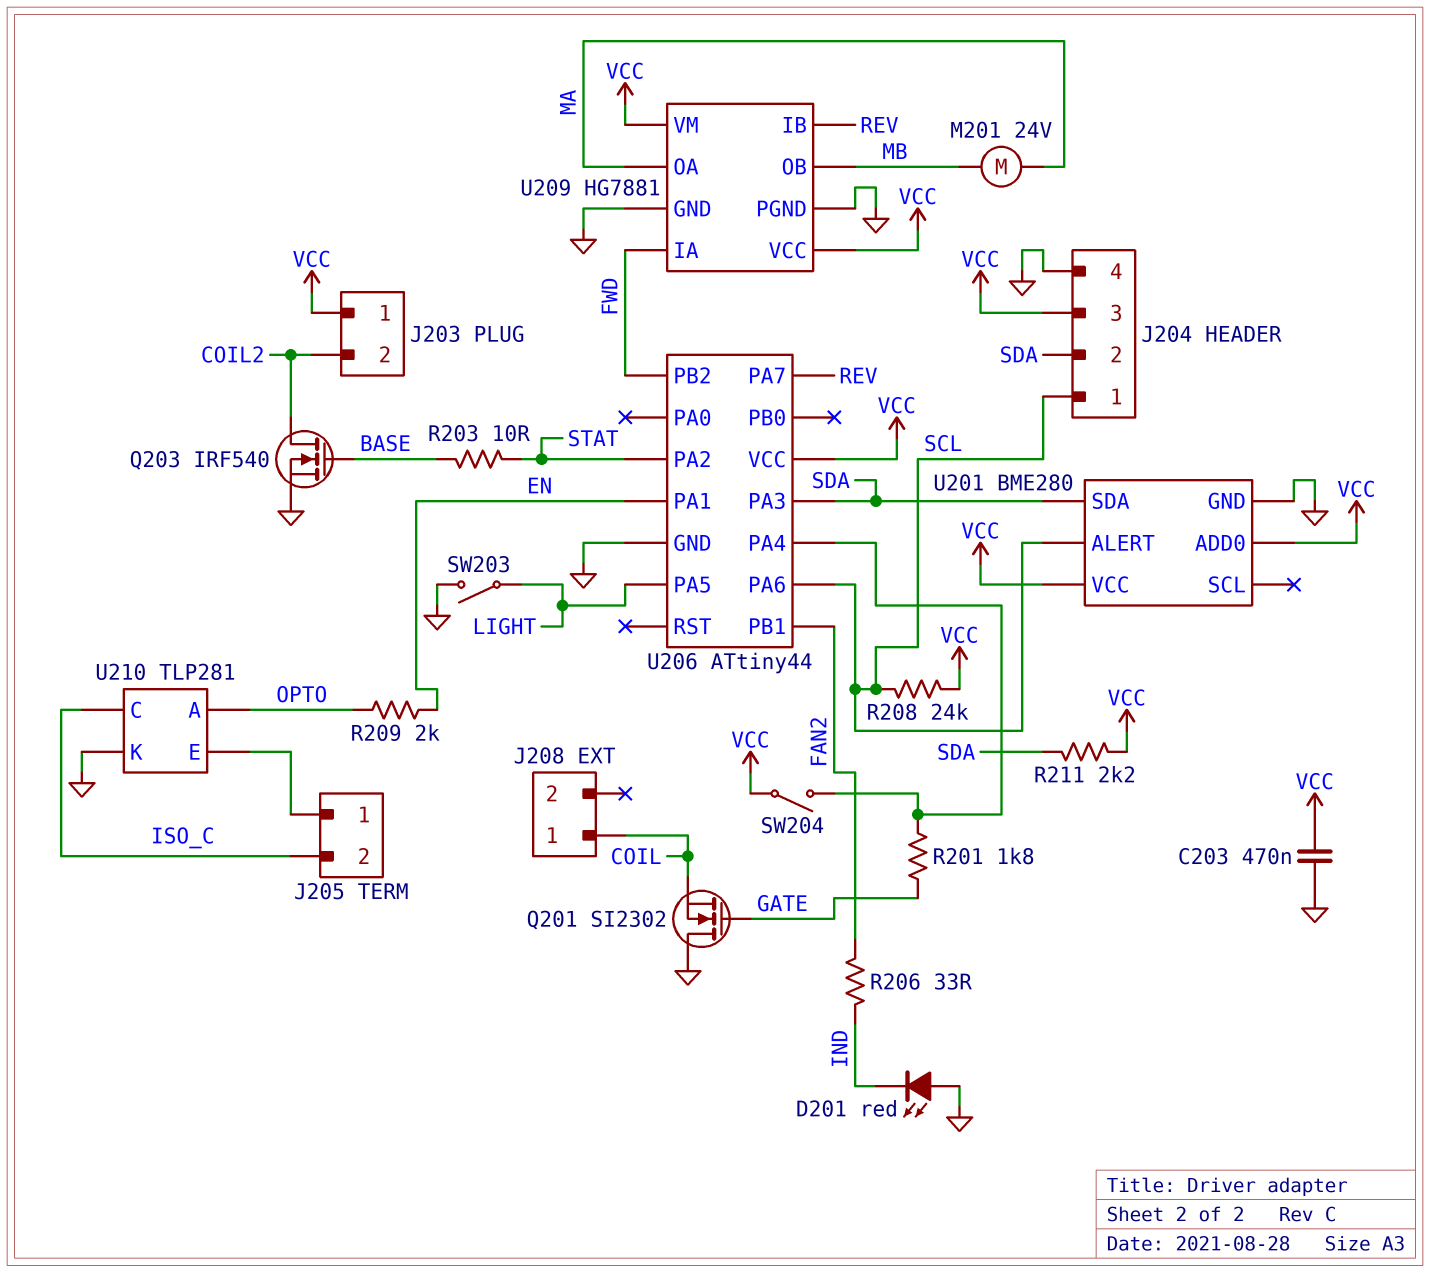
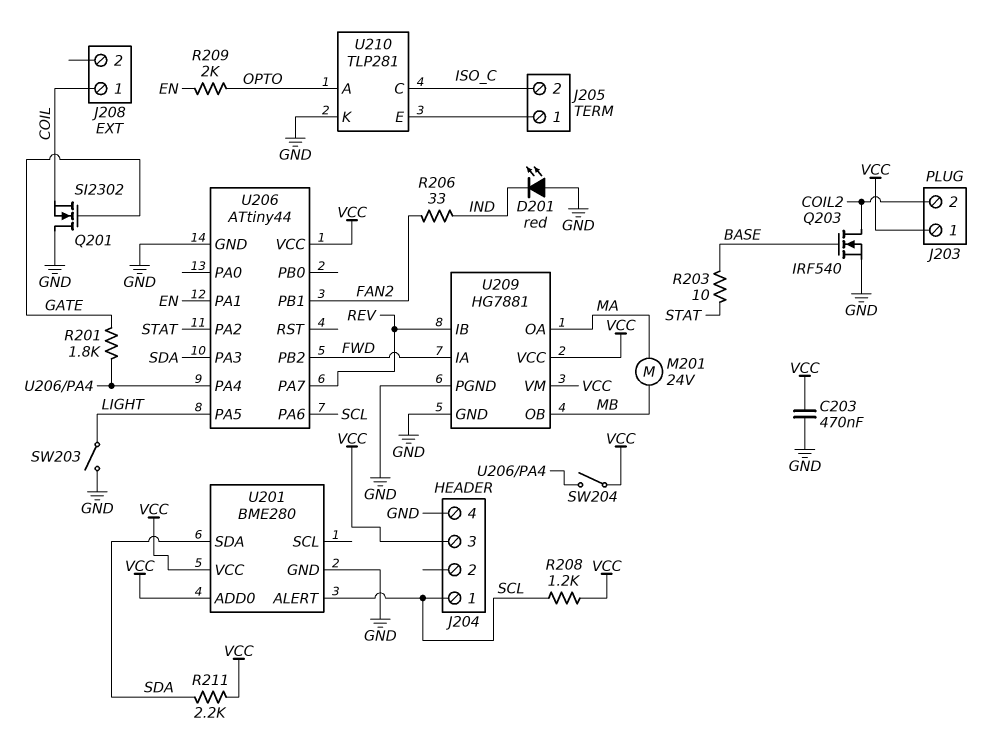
J204 pin 2: SDA -> none
R208: 24k (SCL, VCC) -> 1.2k (SCL, VCC)

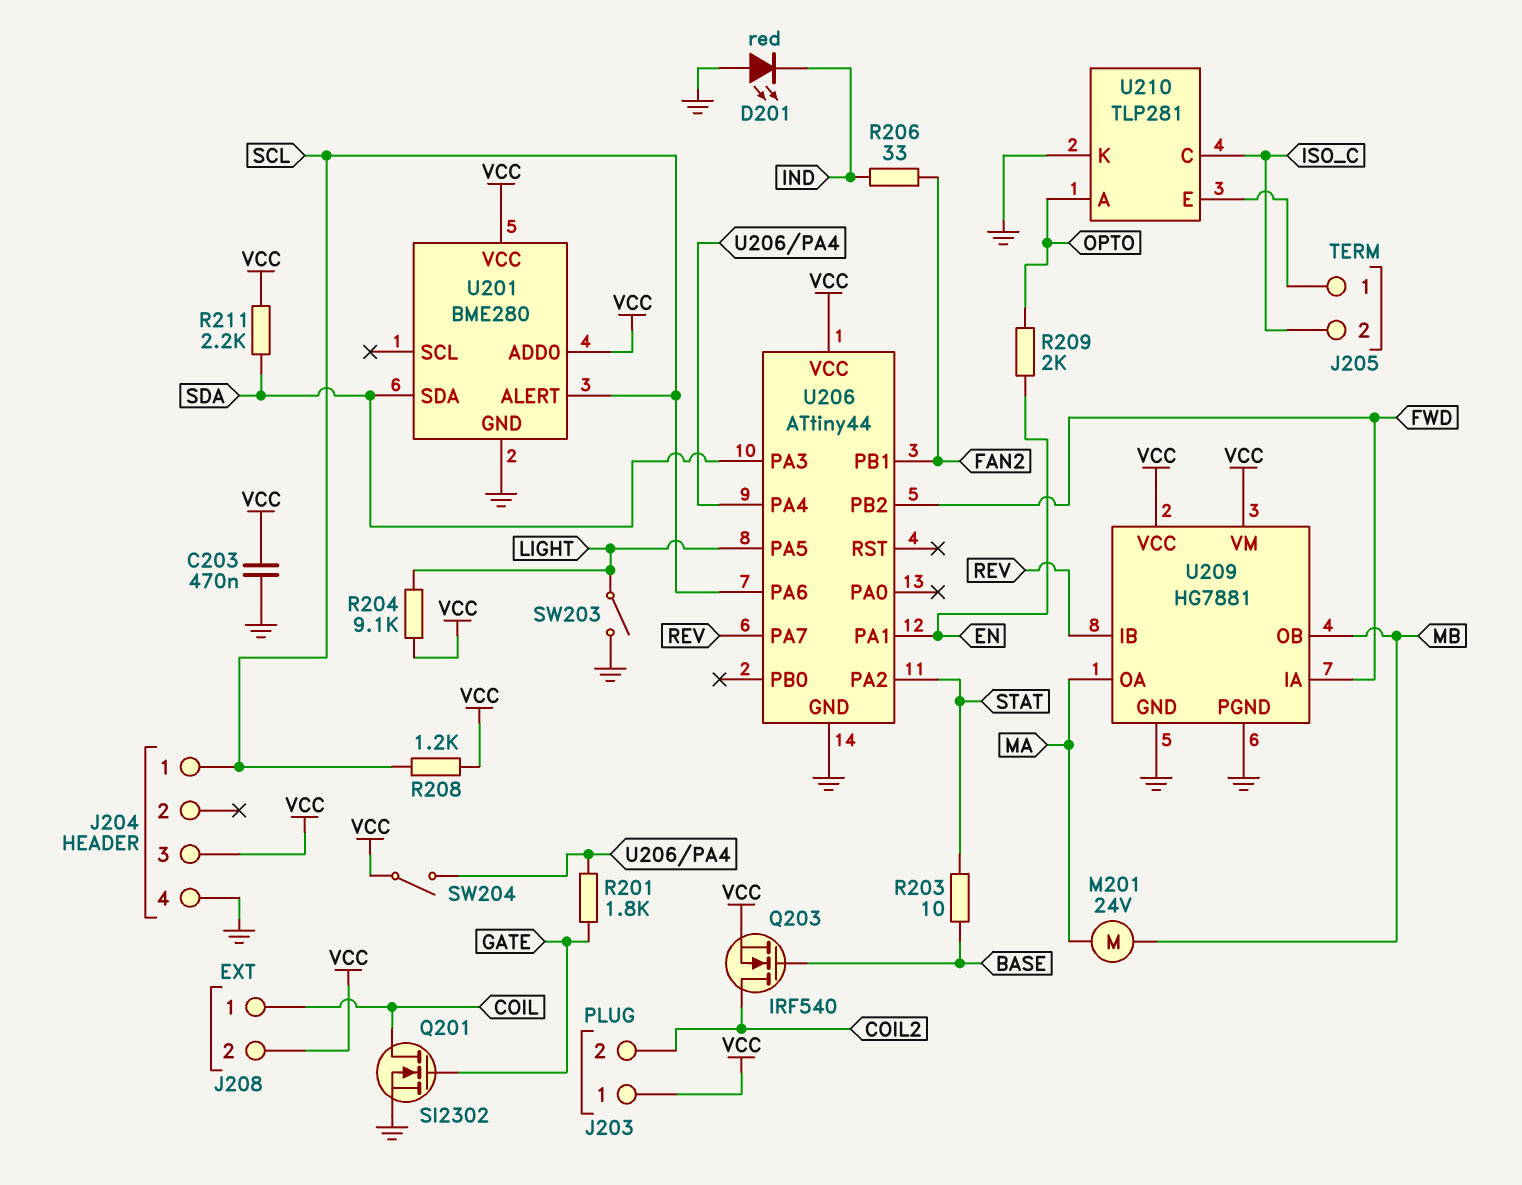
J208 pin 2: none -> VCC
Q201: NMOS SI2302 (G GATE, D GND, S COIL) -> NMOS SI2302 (G GATE, D COIL, S GND)
Q203: NMOS IRF540 (G BASE, D COIL2, S GND) -> NMOS IRF540 (G BASE, D COIL2, S VCC)
R204: none -> 9.1k (LIGHT, VCC)

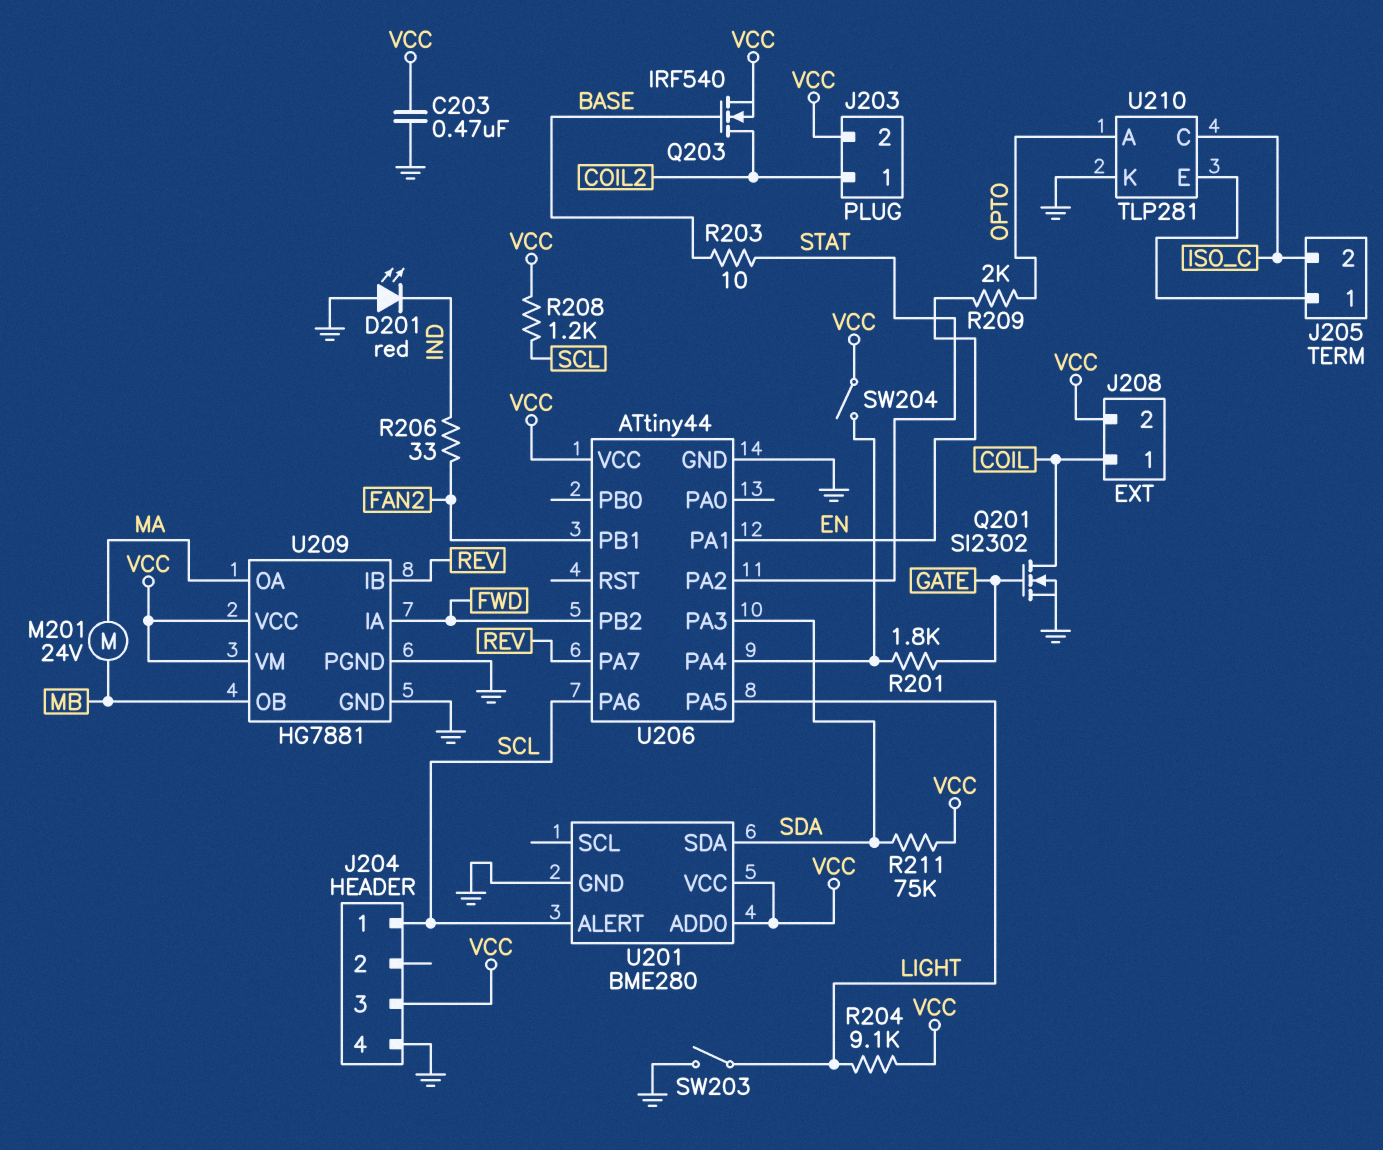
J203 pin 1: VCC -> COIL2
J203 pin 2: COIL2 -> VCC
R211: 2.2k (SDA, VCC) -> 75k (SDA, VCC)

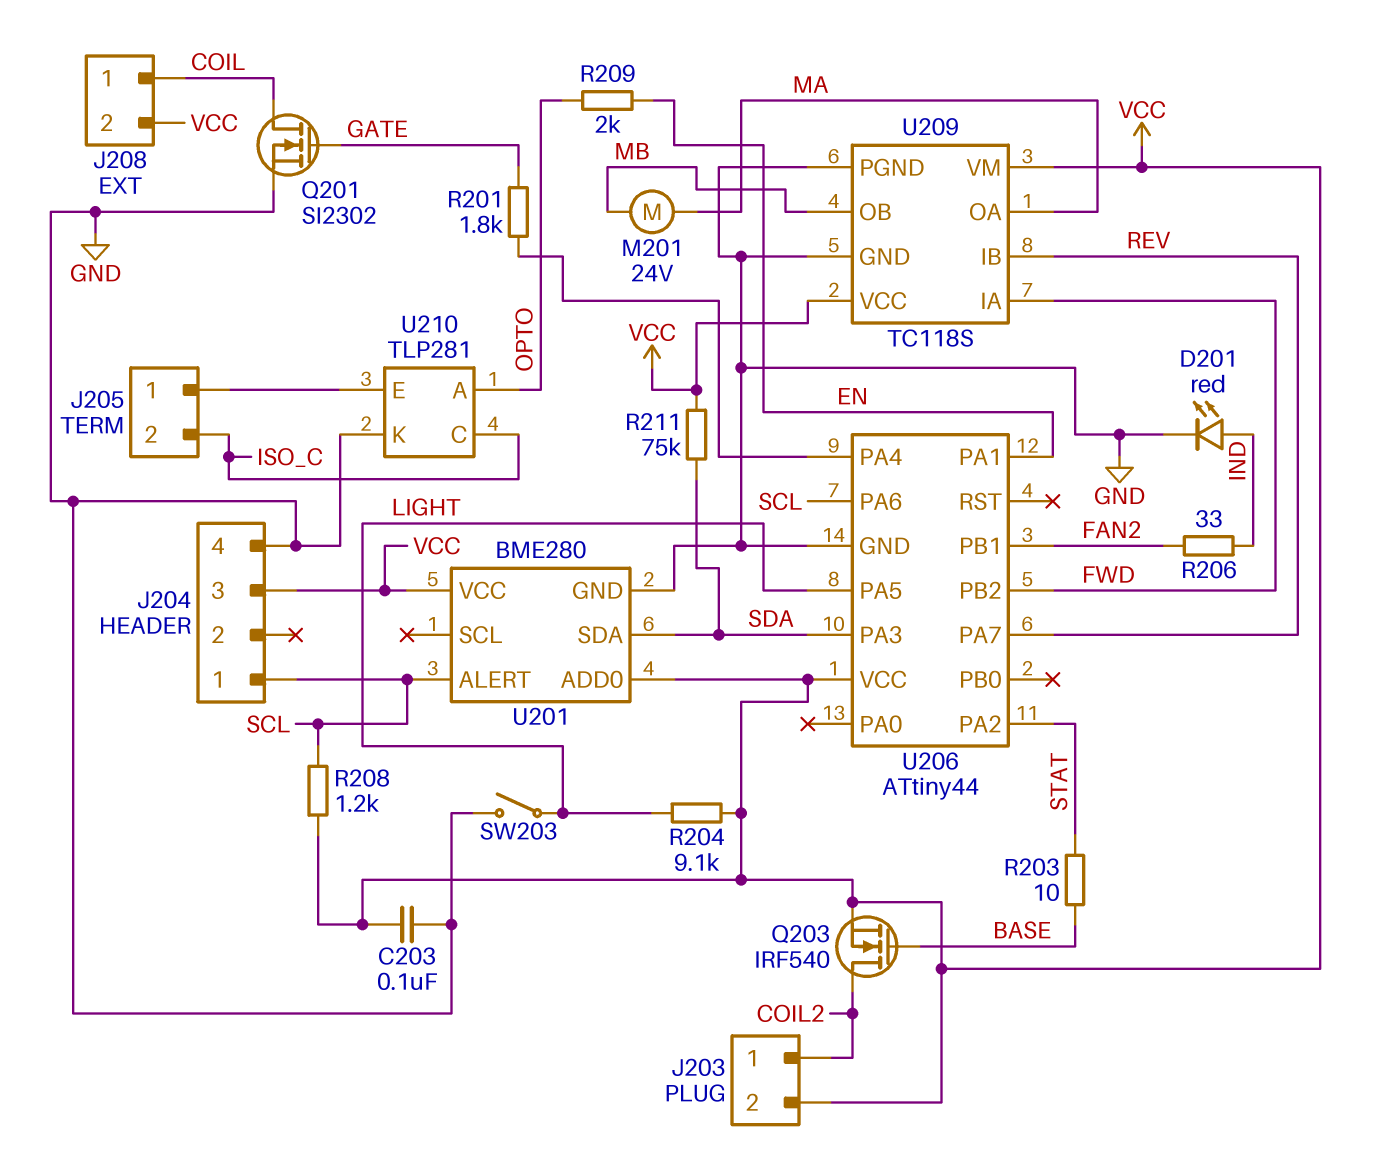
C203: 470nF (GND, VCC) -> 100nF (GND, VCC)
D201: LED red (A GND, K IND) -> LED red (A IND, K GND)
SW204: switch (U206/PA4, VCC) -> none
U209: HG7881 -> TC118S

